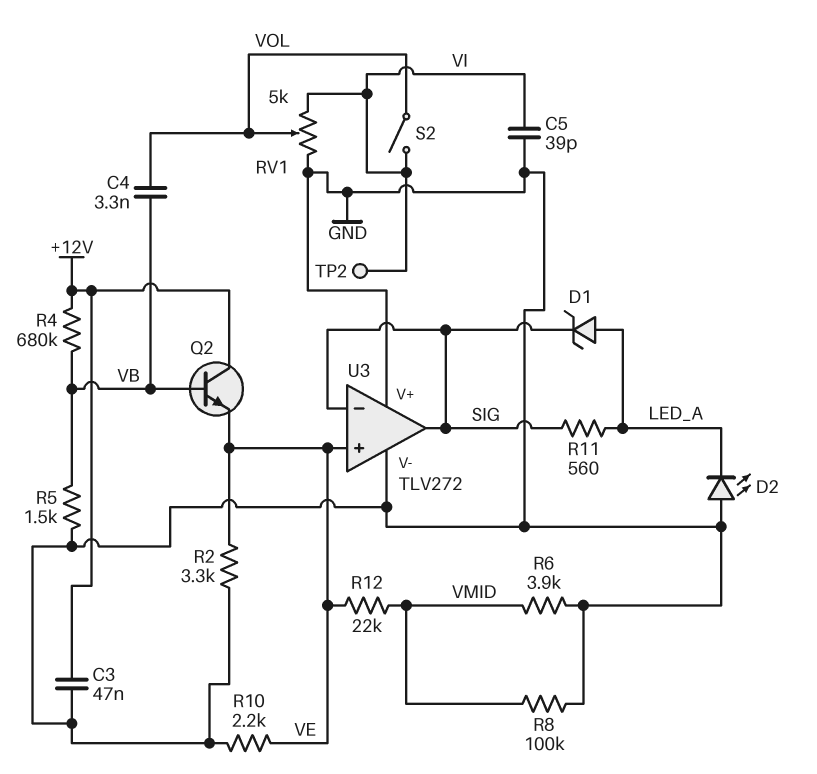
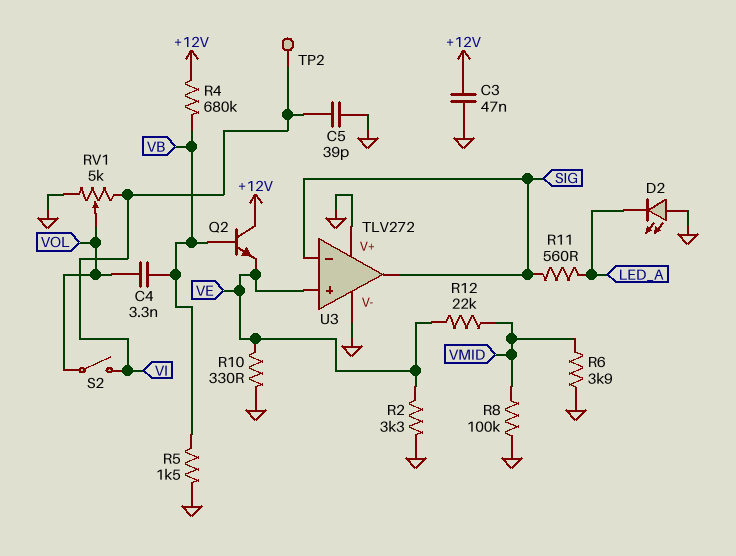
D1: zener (A LED_A, K SIG) -> none
R10: 2.2k (GND, VE) -> 330 (GND, VE)

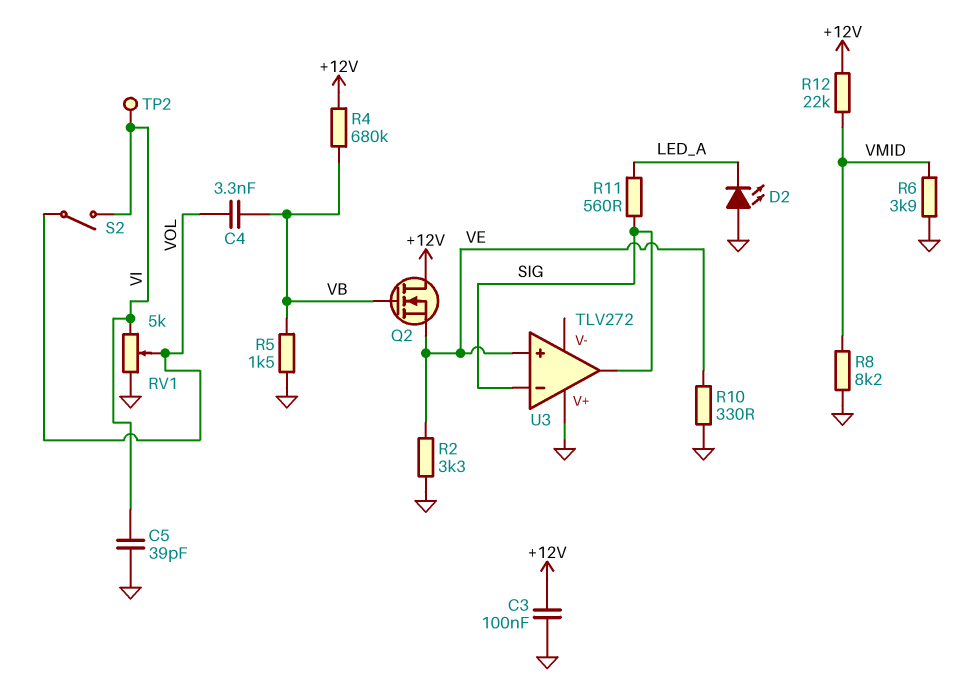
C3: 47nF (+12V, GND) -> 100nF (+12V, GND)
Q2: NPN (B VB, C +12V, E VE) -> NMOS (G VB, D +12V, S VE)
R8: 100k (GND, VMID) -> 8.2k (GND, VMID)
R12: 22k (VE, VMID) -> 22k (+12V, VMID)
U3 pin V-: GND -> none

